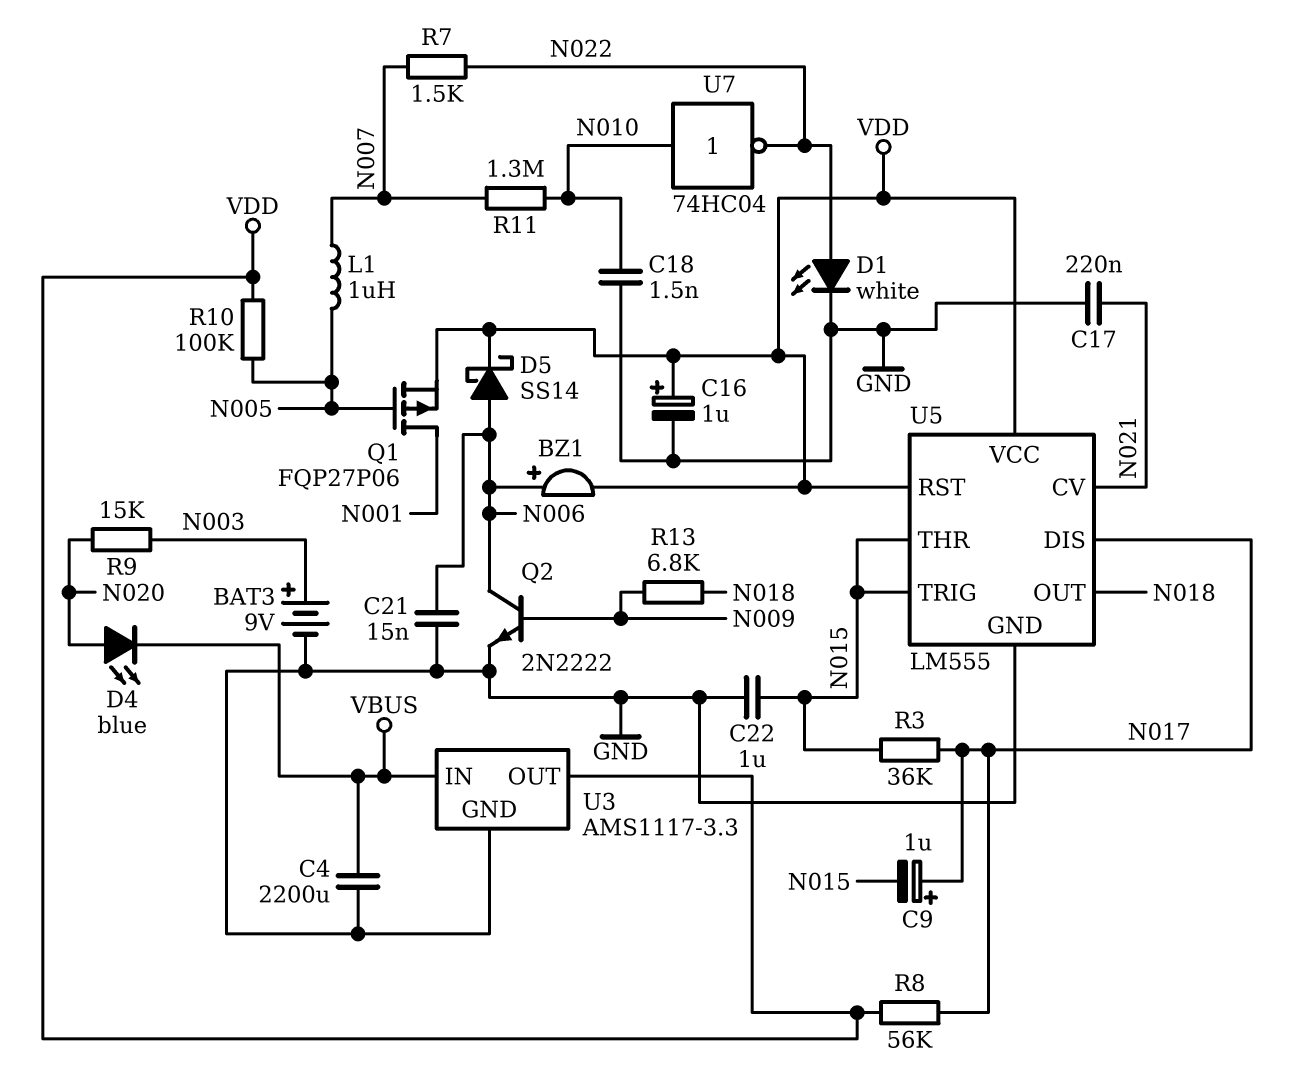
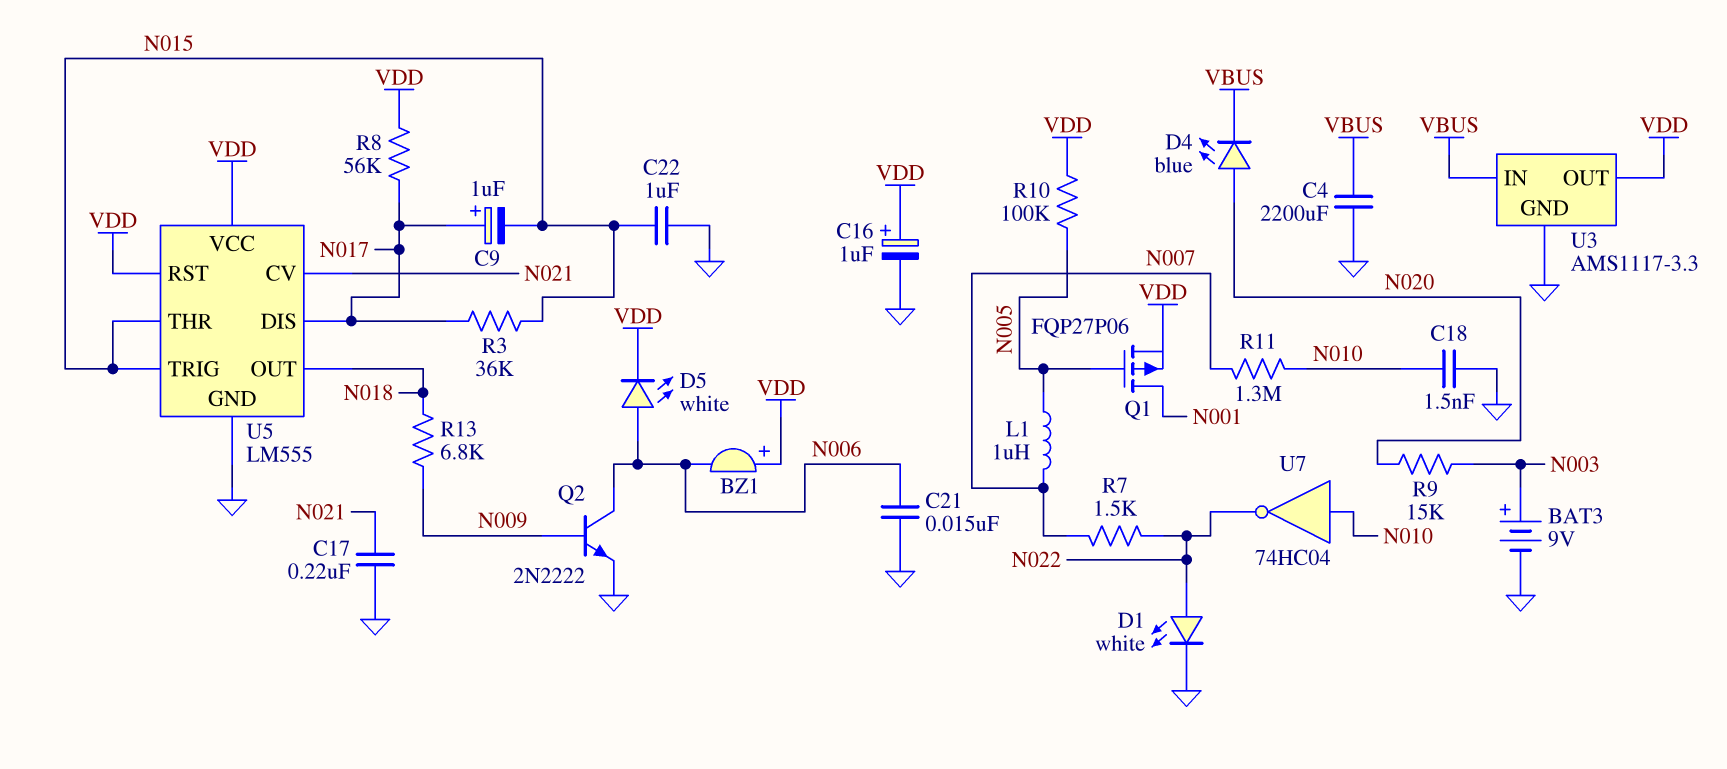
BZ1: buzzer (plus N006, minus VDD) -> buzzer (plus VDD, minus N006)
D5: schottky SS14 (A N006, K VDD) -> LED white (A N006, K VDD)

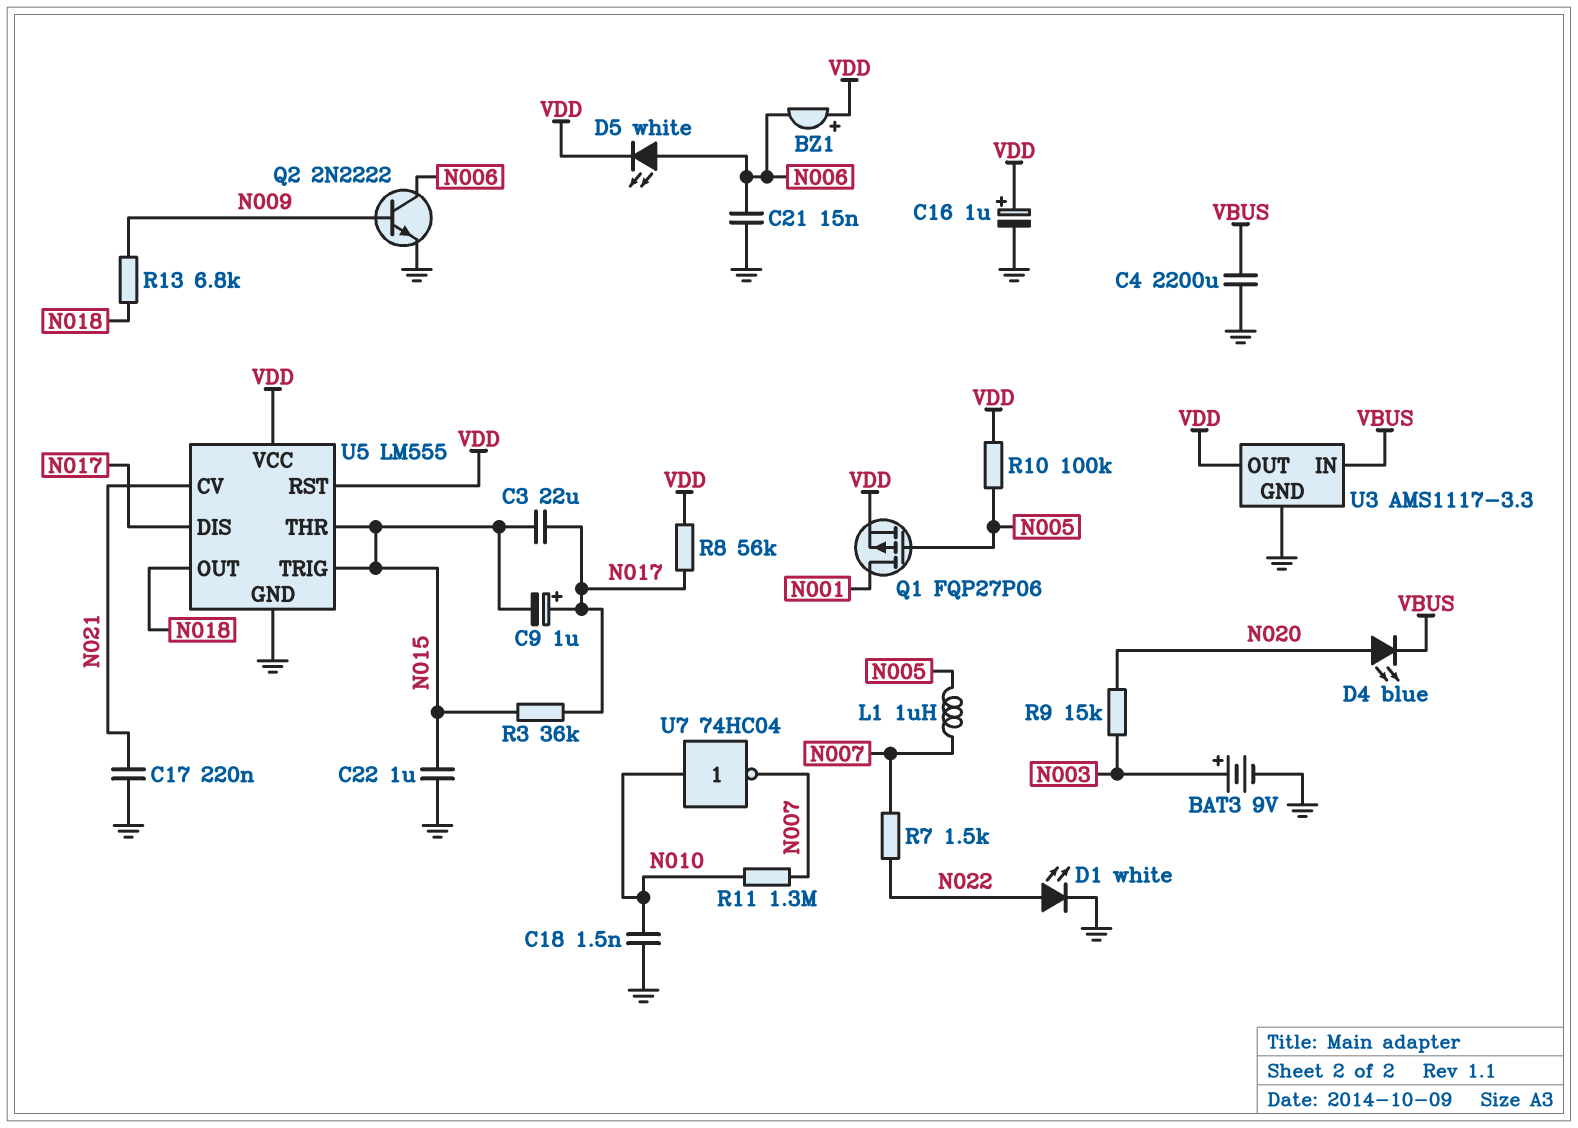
C3: none -> 22uF (N015, N017)
U7: NOT 74HC04 (in N010, out N022) -> NOT 74HC04 (in N010, out N007)

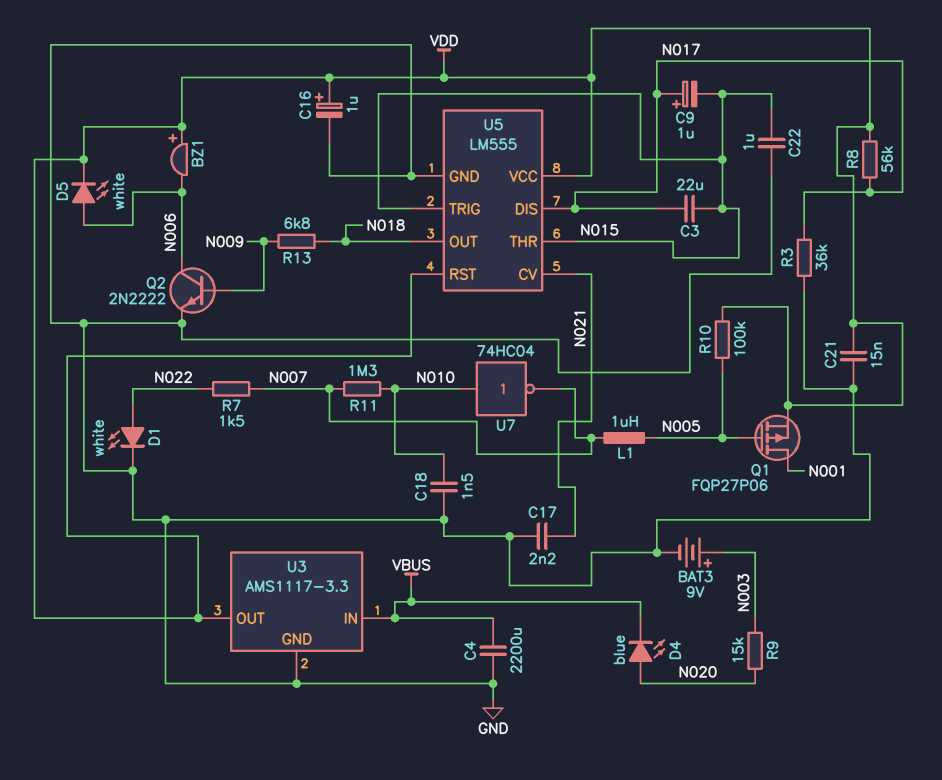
C17: 220nF (GND, N021) -> 2.2nF (GND, N021)
C21: 15nF (GND, N006) -> 15nF (GND, VDD)
R3: 36k (N015, N017) -> 36k (GND, N017)

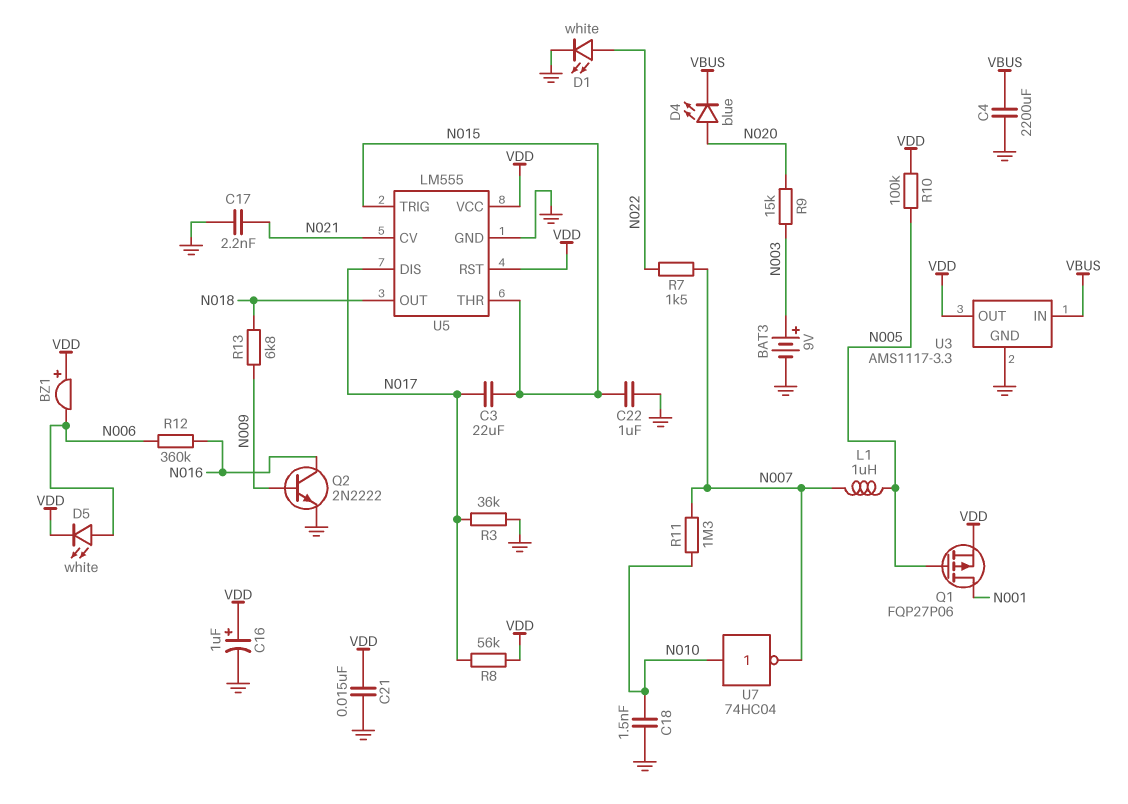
C9: 1uF (plus N017, minus N015) -> none
Q2: NPN 2N2222 (B N009, C N006, E GND) -> NPN 2N2222 (B N009, C N016, E GND)
R12: none -> 360k (N006, N016)

